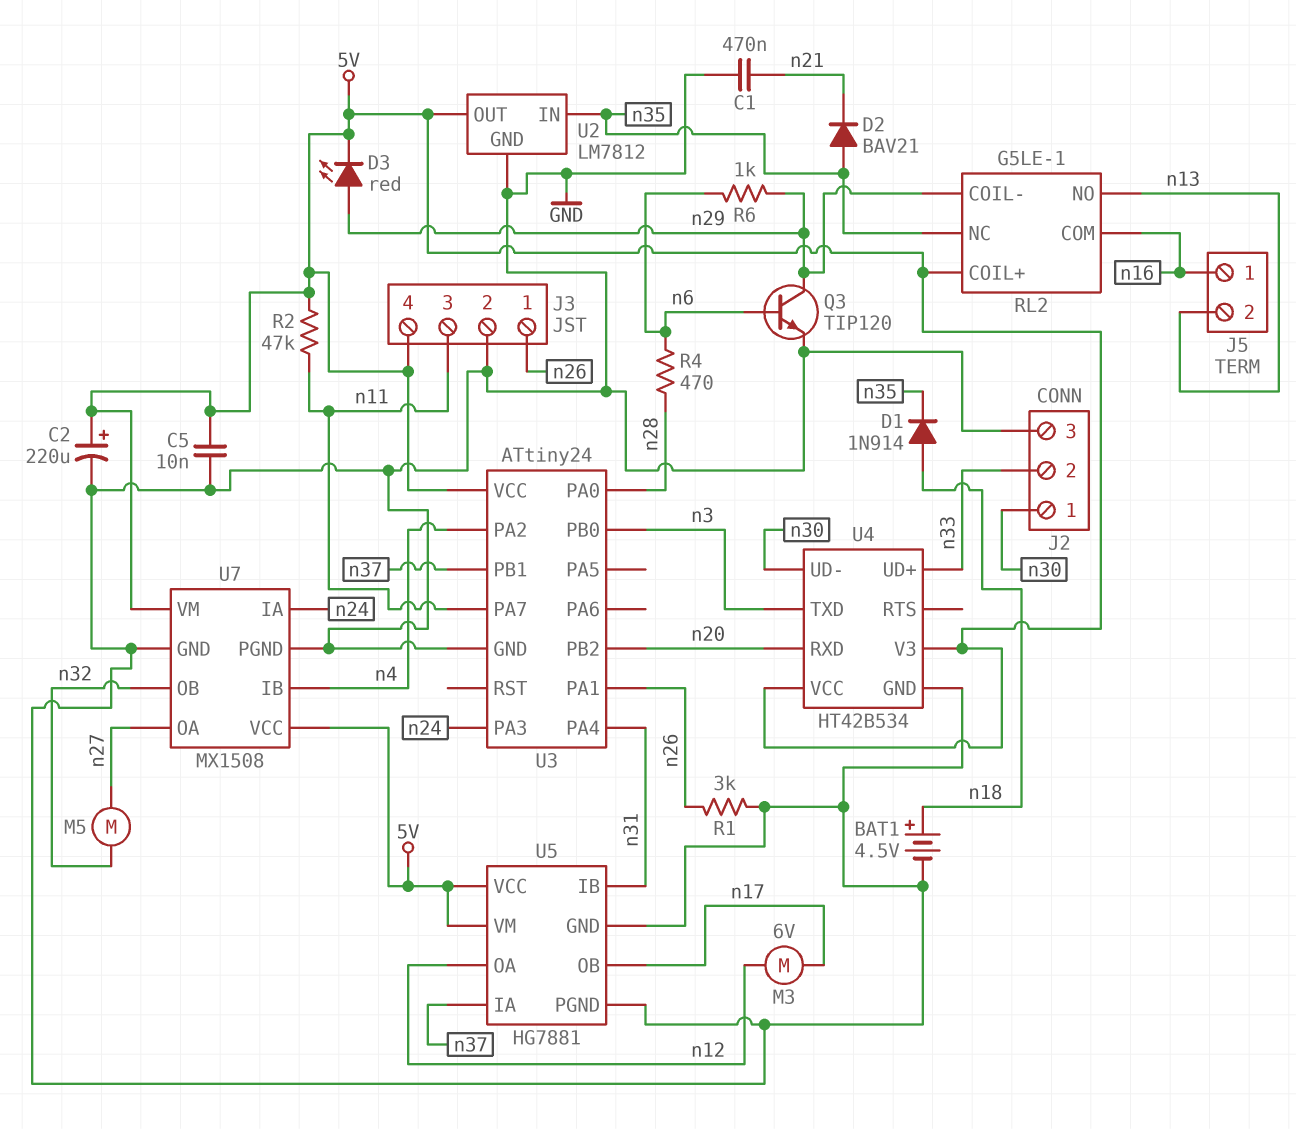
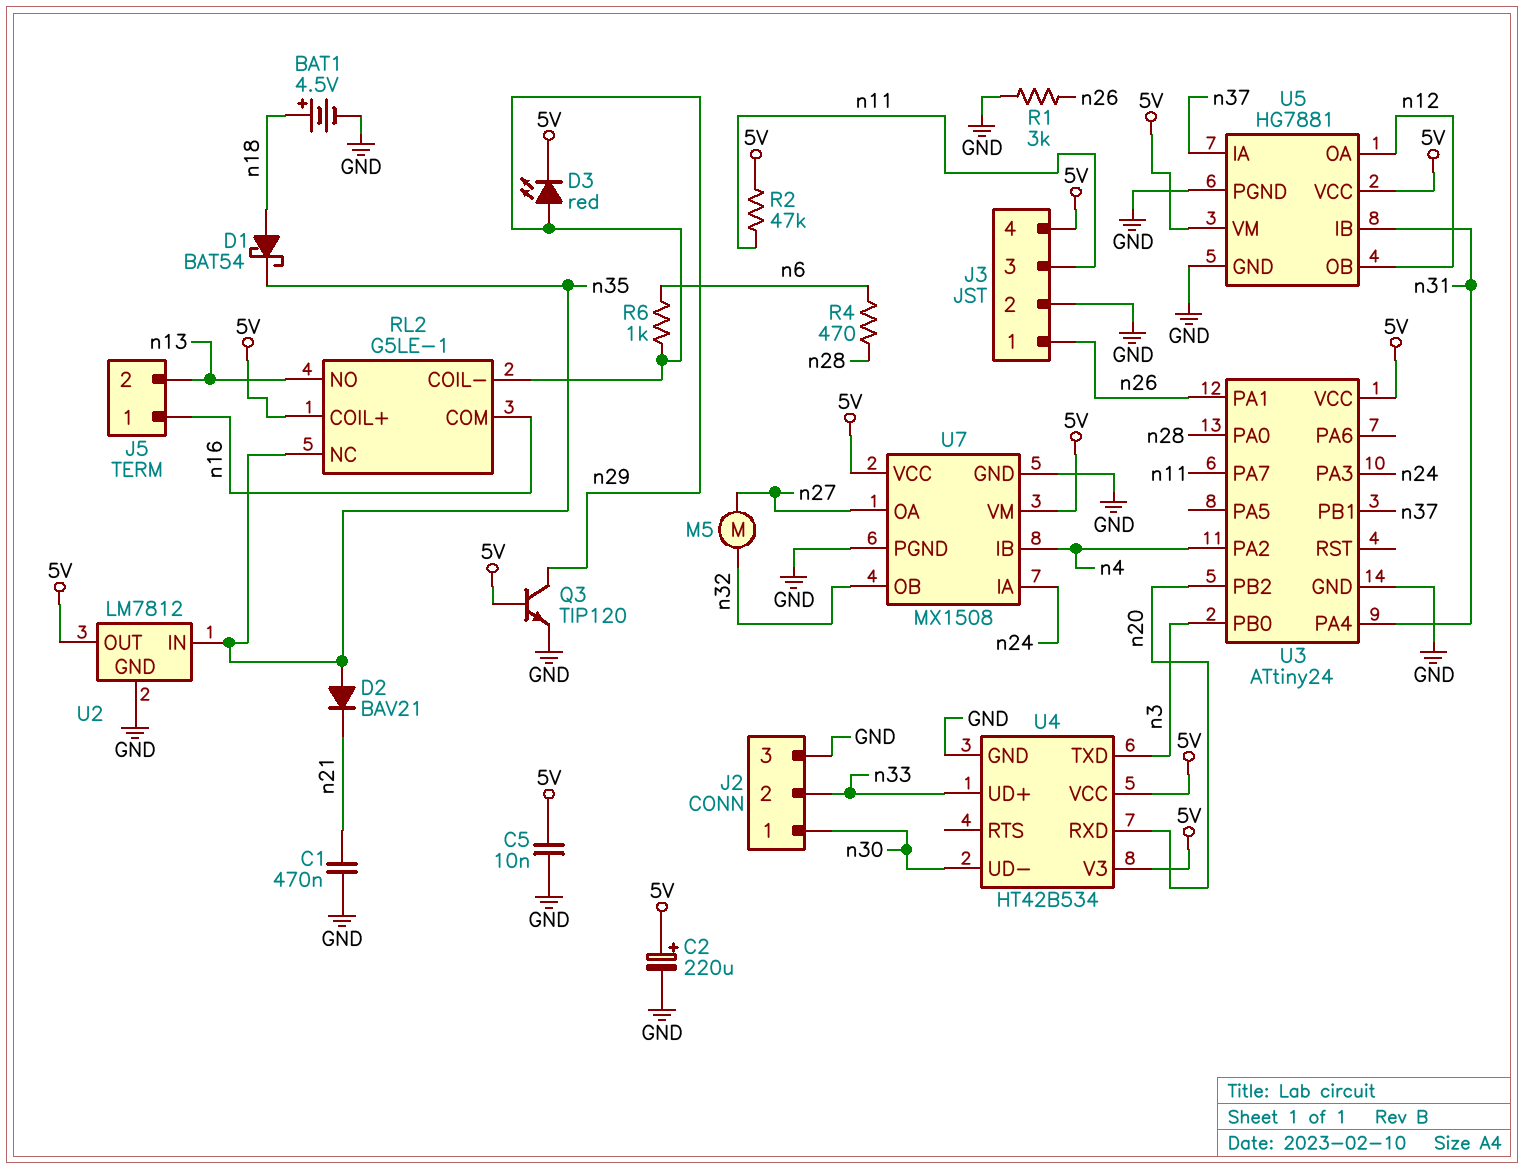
D1: diode 1N914 (A n18, K n35) -> schottky BAT54 (A n18, K n35)
M3: motor 6V (n12, n17) -> none
Q3: NPN TIP120 (B n6, C n29, E GND) -> NPN TIP120 (B 5V, C n29, E GND)
U5 pin OB: n17 -> n12

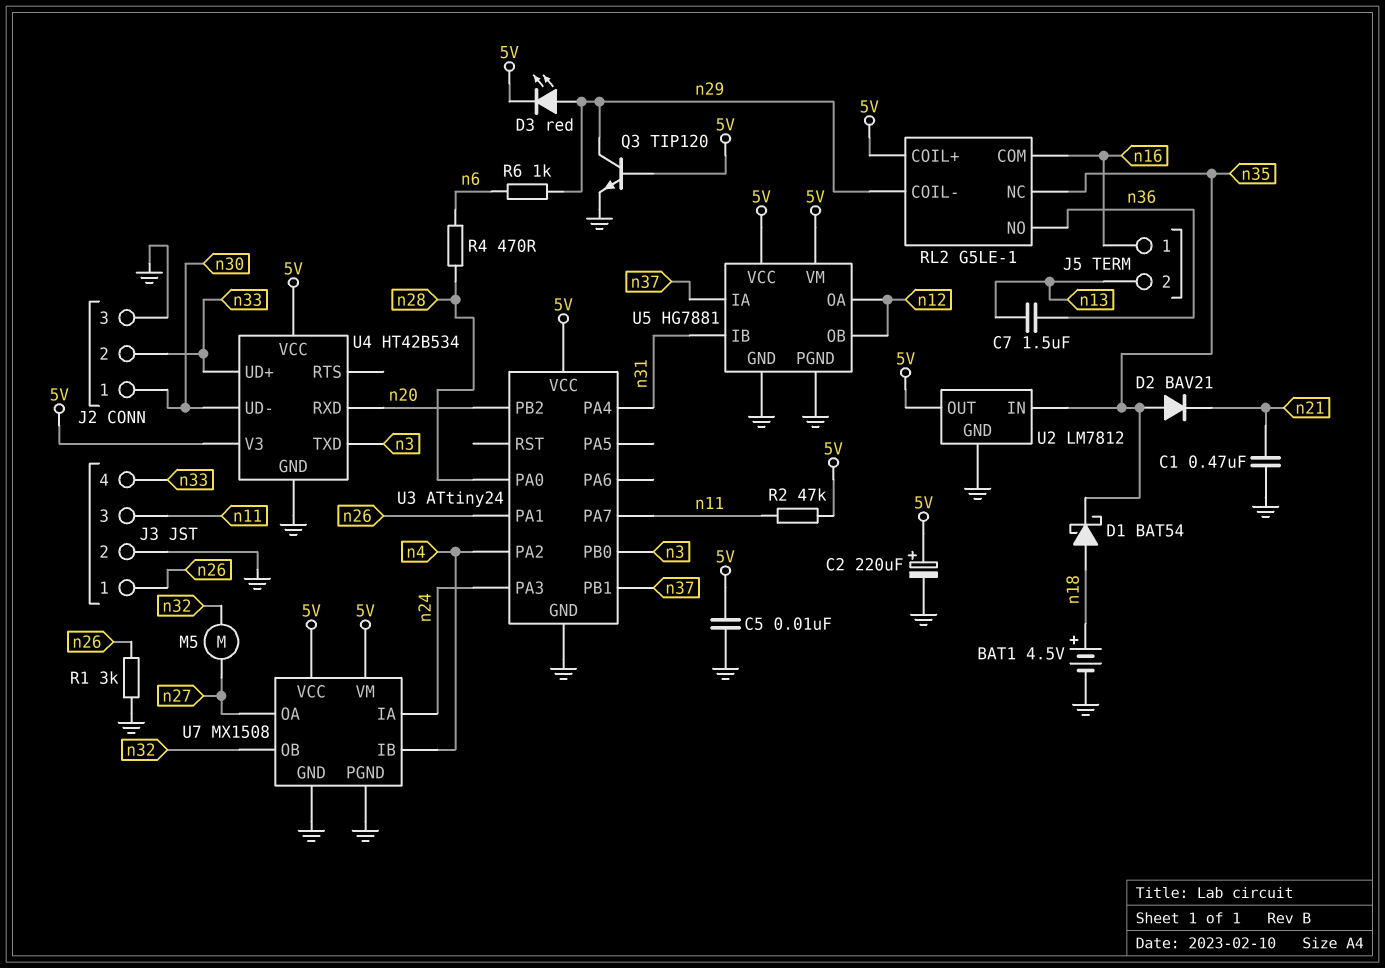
C7: none -> 1.5uF (n13, n36)
J3 pin 4: 5V -> n33
RL2 pin NO: n13 -> n36

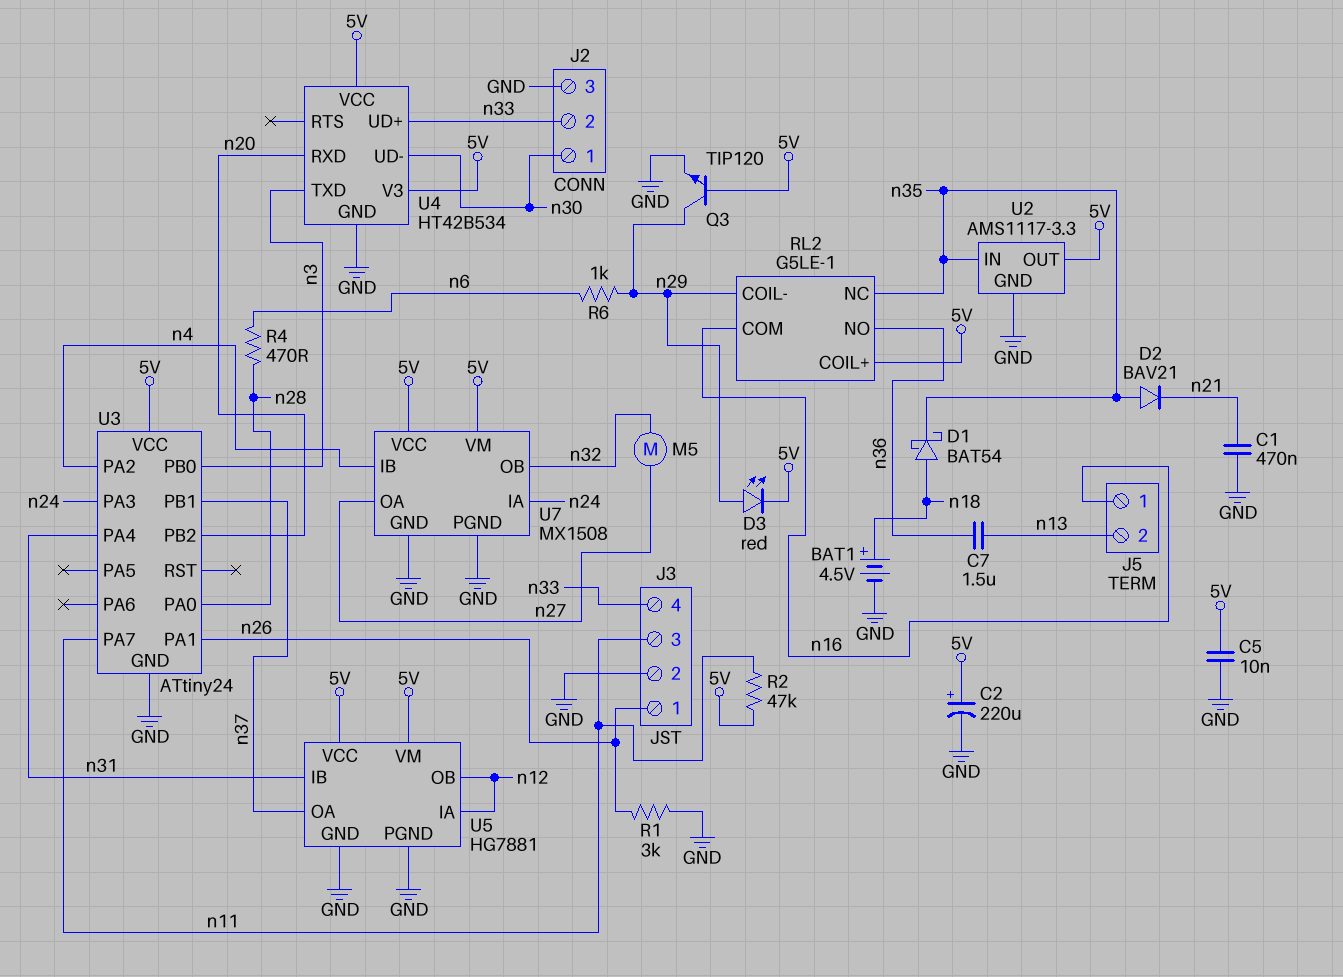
U2: LM7812 -> AMS1117-3.3
U5 pin IA: n37 -> n12
U5 pin OA: n12 -> n37

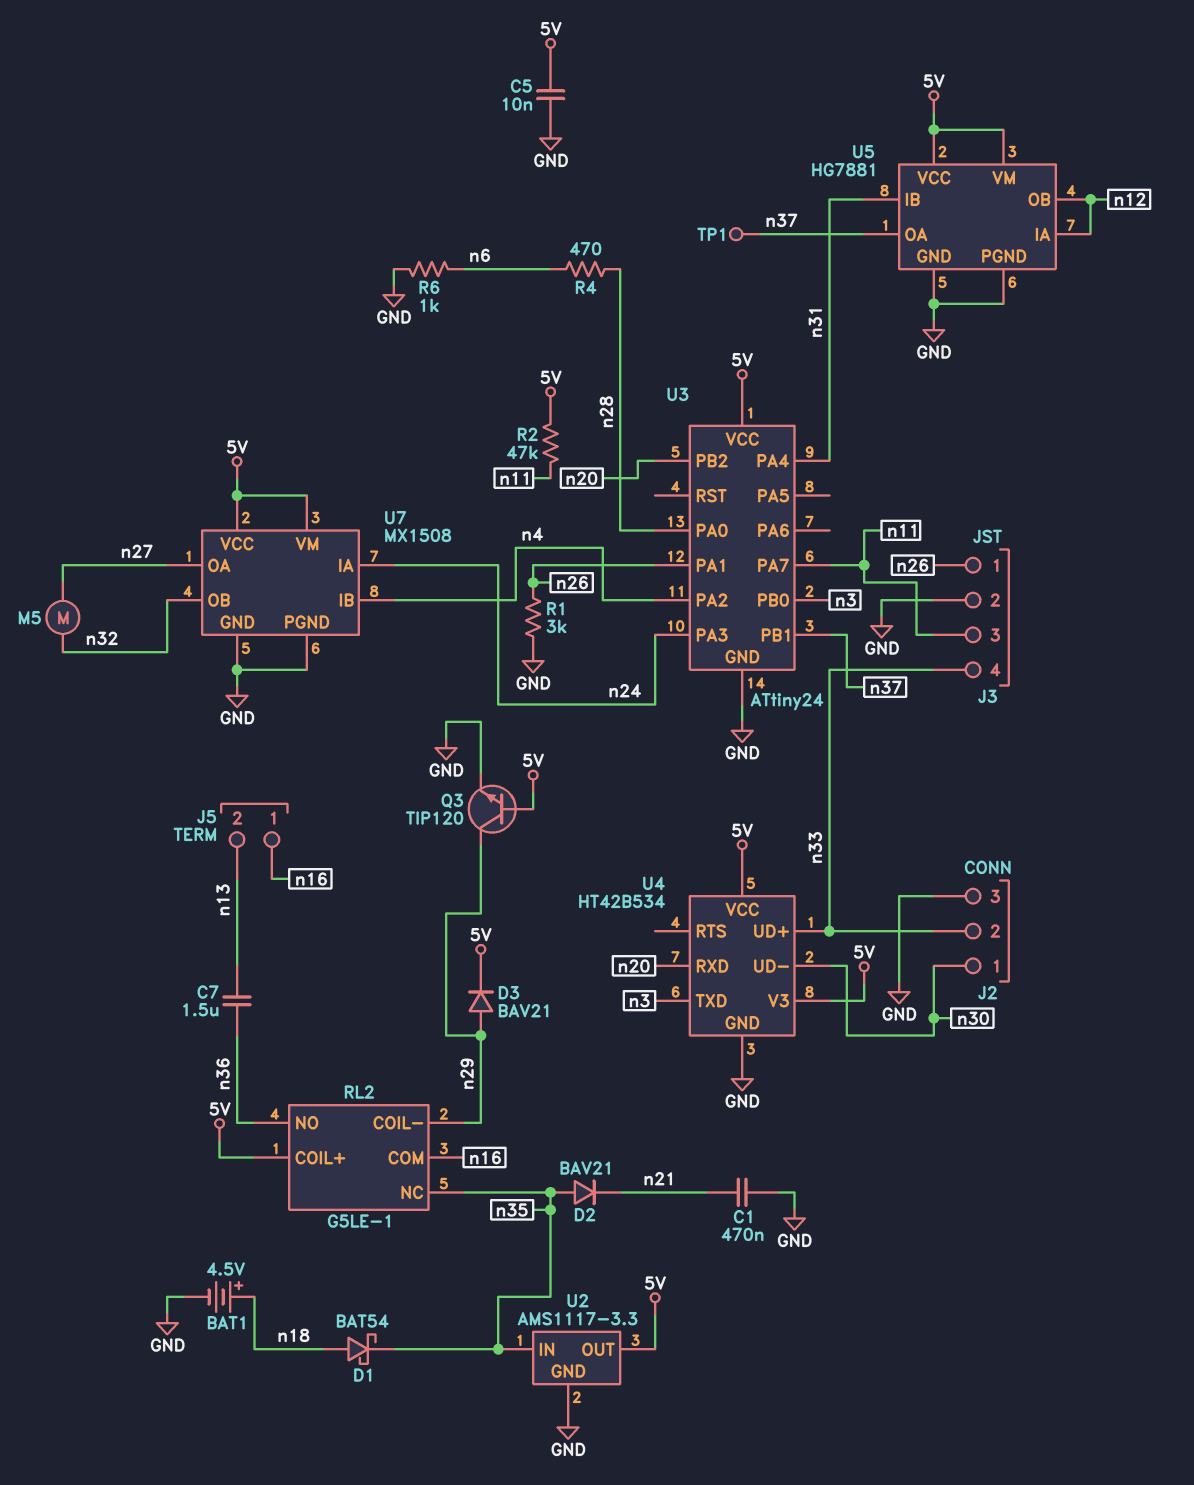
C2: 220uF (plus 5V, minus GND) -> none
D3: LED red (A n29, K 5V) -> diode BAV21 (A n29, K 5V)
R6: 1k (n6, n29) -> 1k (GND, n6)
TP1: none -> test point (n37)

